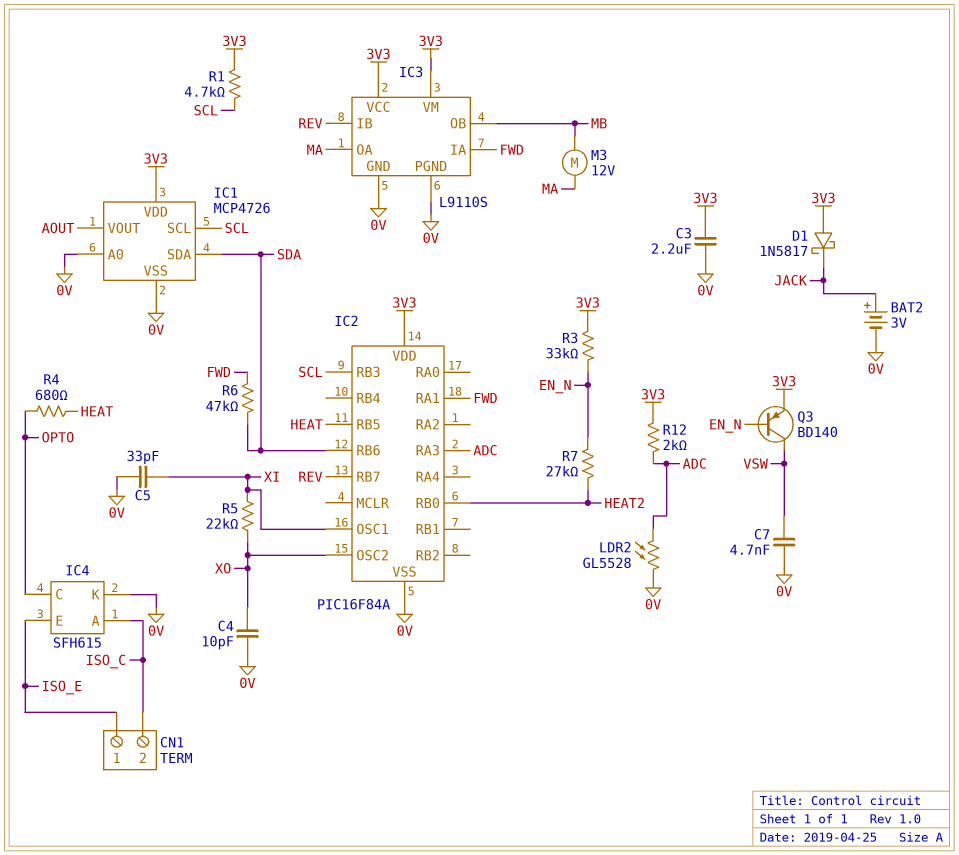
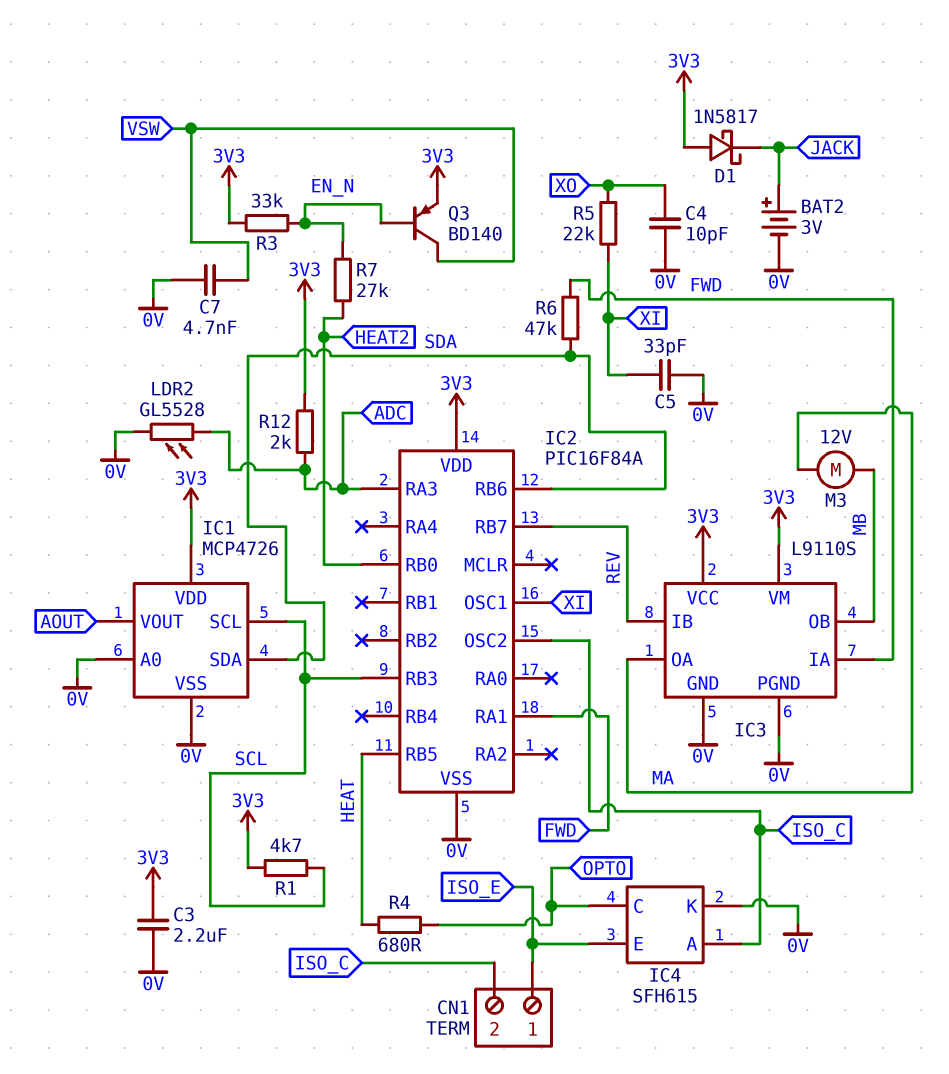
IC2 pin OSC2: XO -> ISO_C

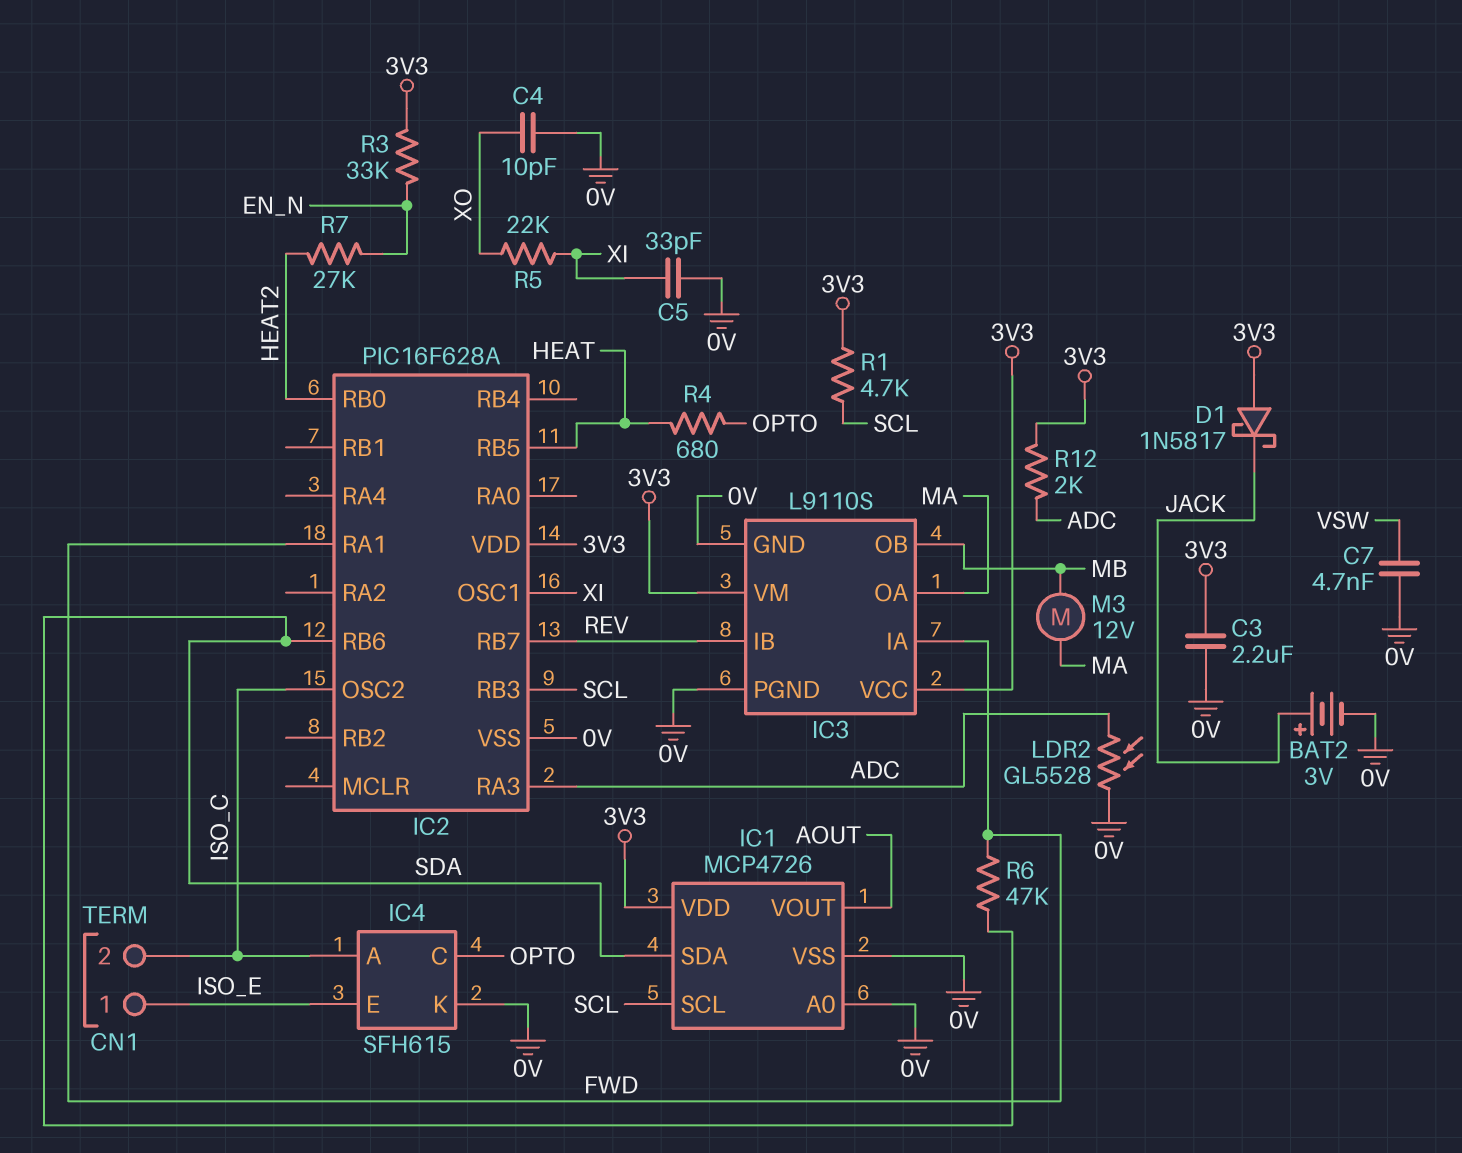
IC2: PIC16F84A -> PIC16F628A
Q3: PNP BD140 (B EN_N, C VSW, E 3V3) -> none

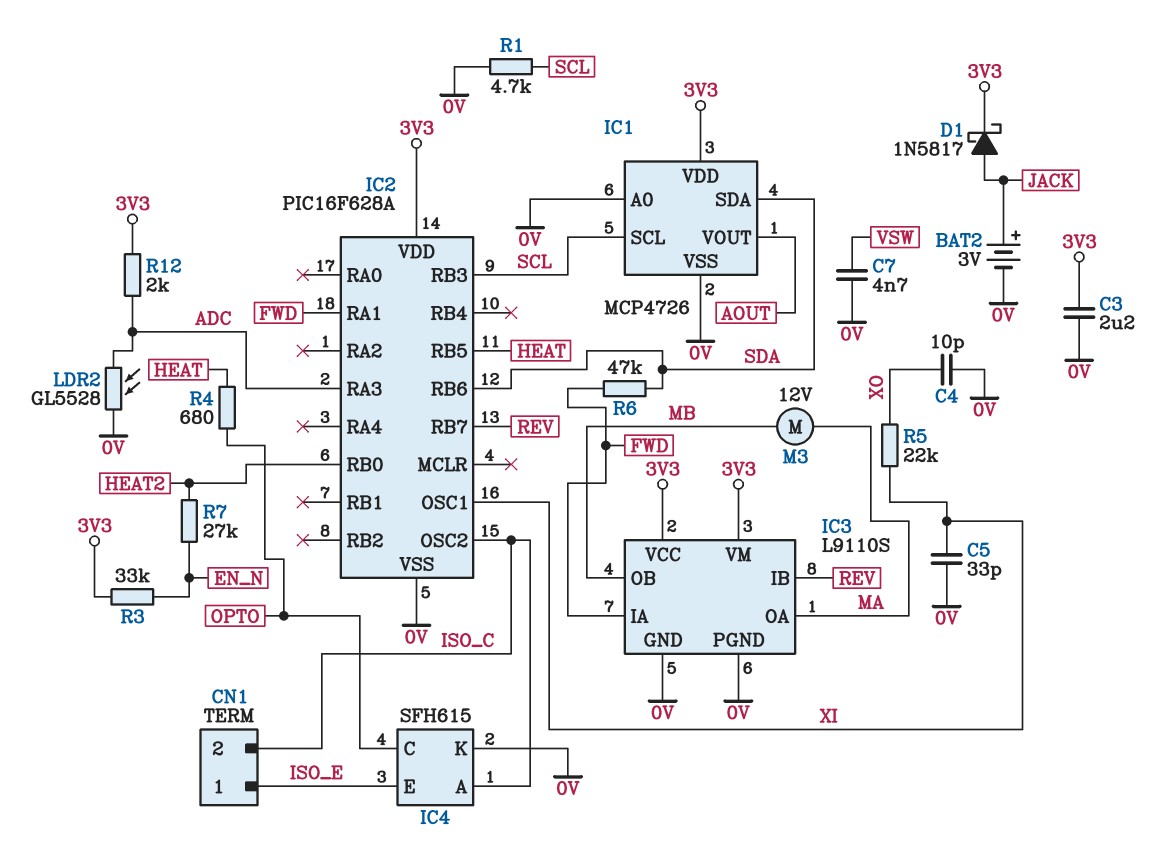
D1: schottky 1N5817 (A 3V3, K JACK) -> schottky 1N5817 (A JACK, K 3V3)
R1: 4.7k (3V3, SCL) -> 4.7k (0V, SCL)

